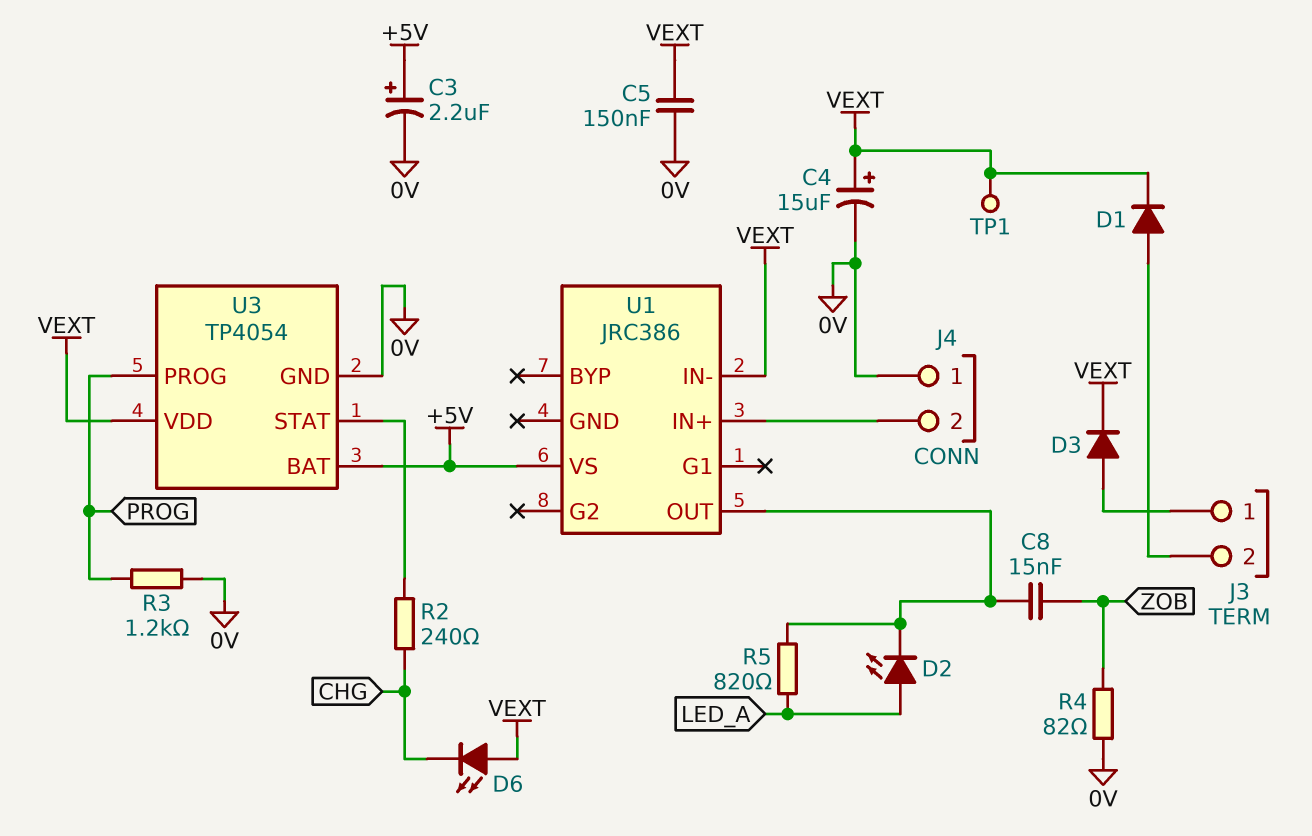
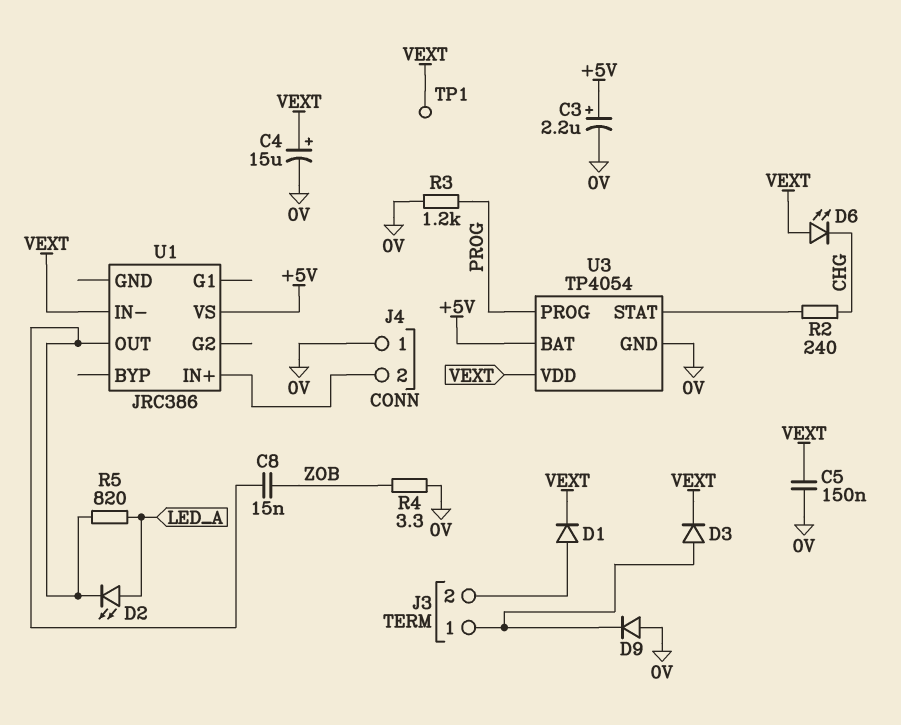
D9: none -> diode (A 0V, K J3/1)
R4: 82 (0V, ZOB) -> 3.3 (0V, ZOB)

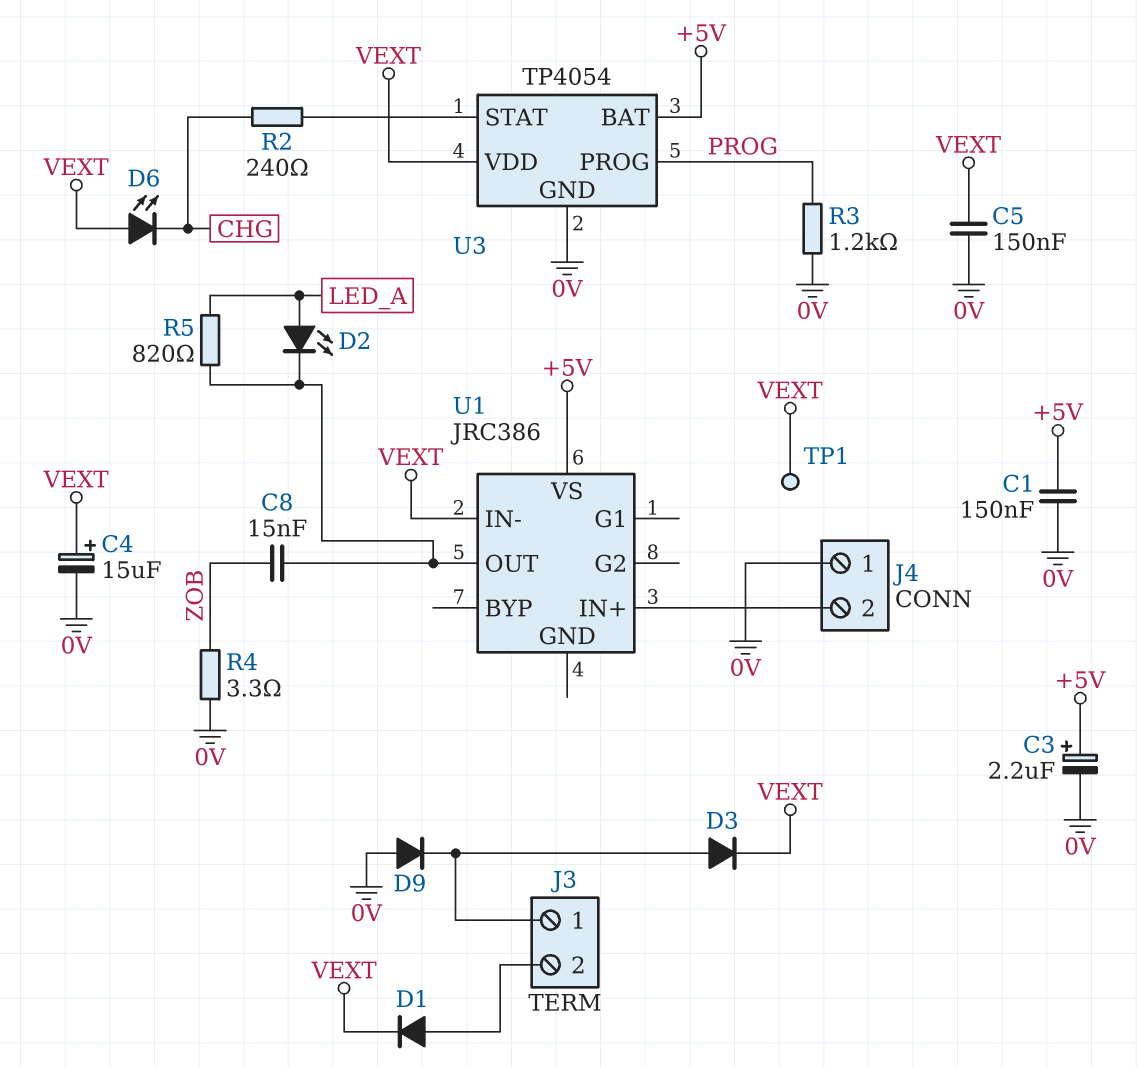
C1: none -> 150nF (+5V, 0V)

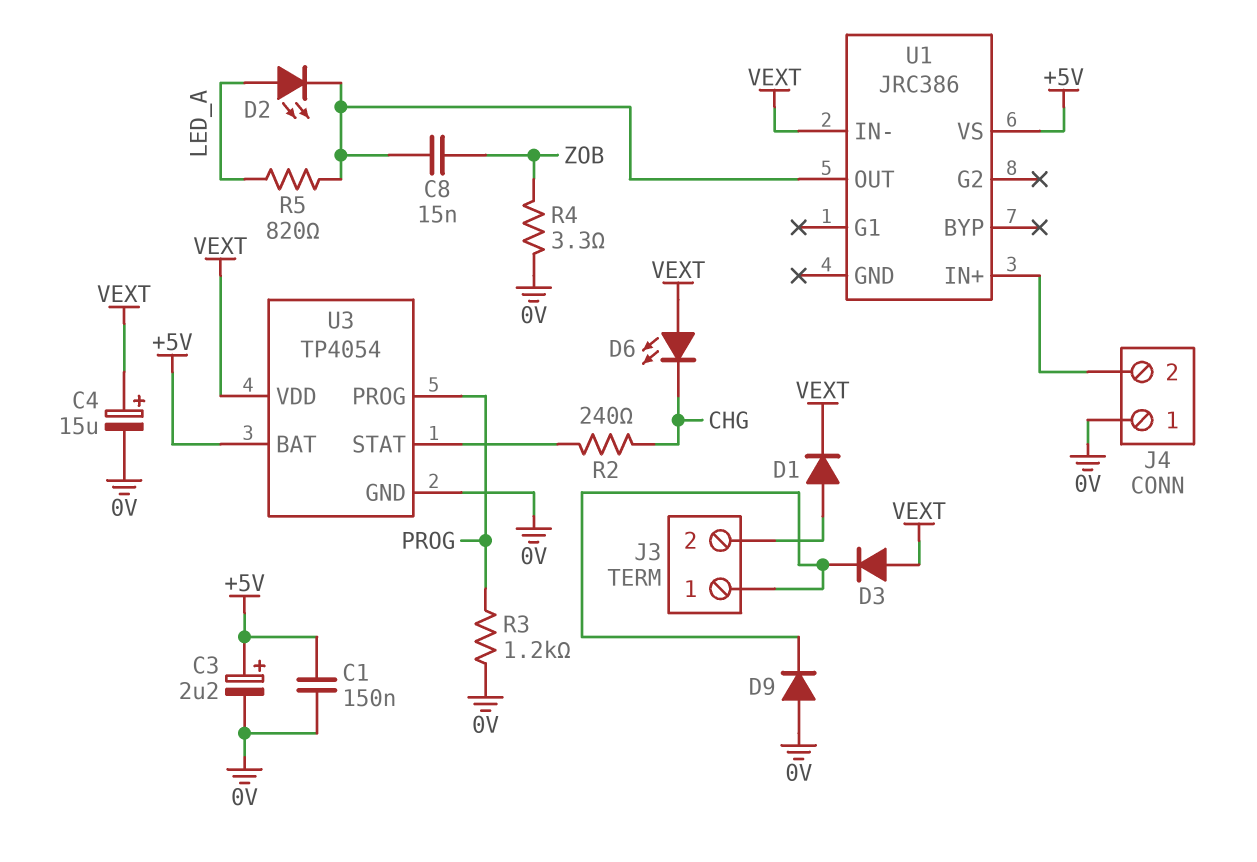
C5: 150nF (0V, VEXT) -> none
D3: diode (A J3/1, K VEXT) -> diode (A VEXT, K J3/1)
TP1: test point (VEXT) -> none

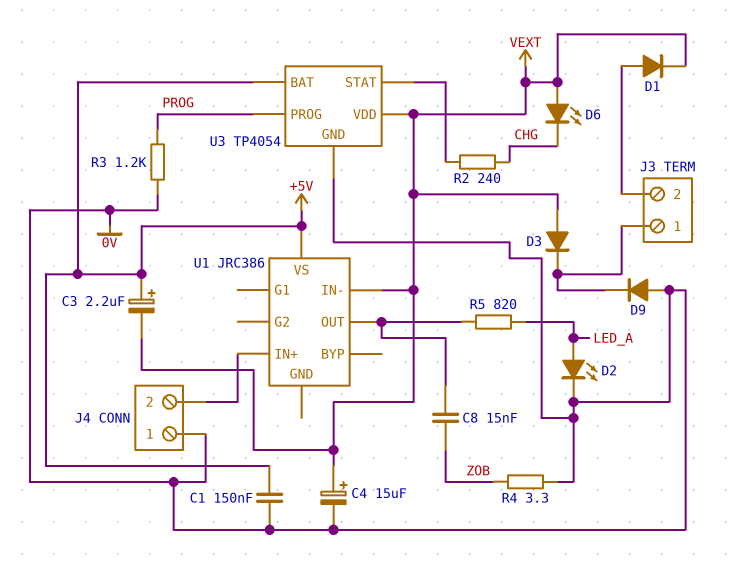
C3: 2.2uF (plus +5V, minus 0V) -> 2.2uF (plus +5V, minus VEXT)
D2: LED (A LED_A, K U1/OUT) -> LED (A LED_A, K 0V)

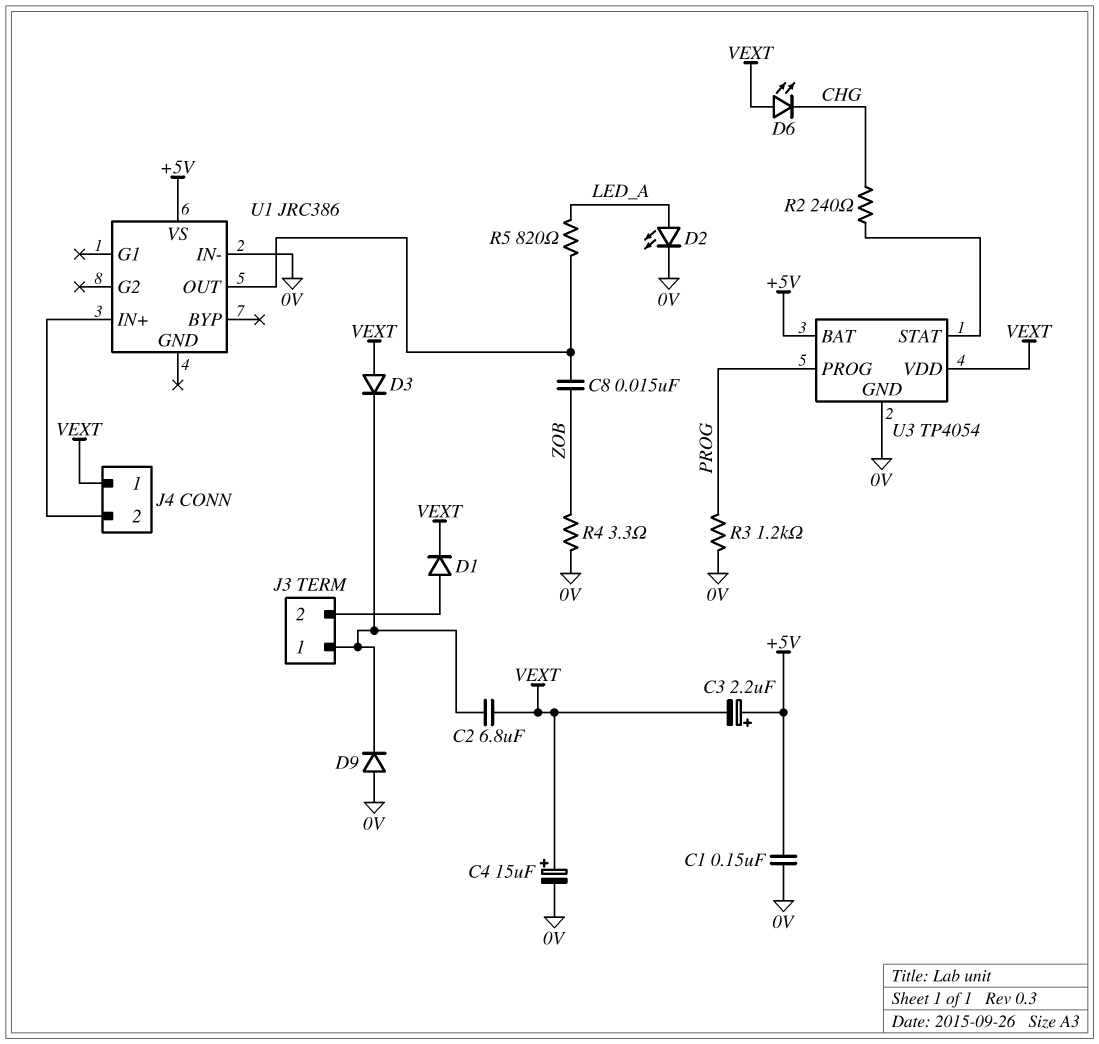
C2: none -> 6.8uF (J3/1, VEXT)
J4 pin 1: 0V -> VEXT
U1 pin IN-: VEXT -> 0V

